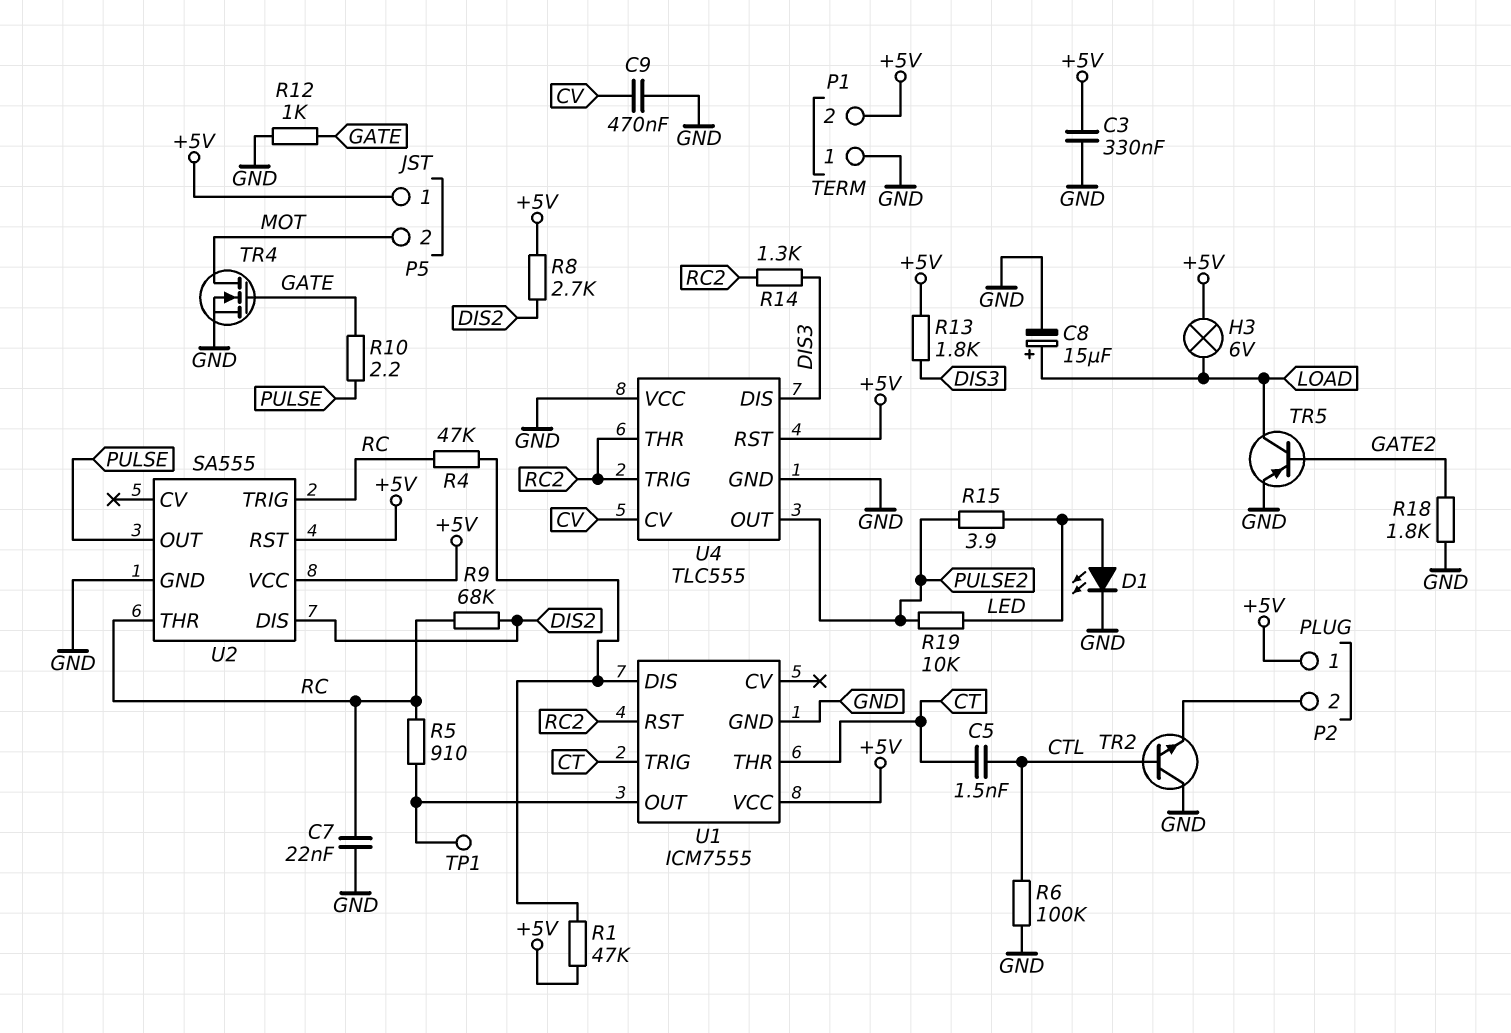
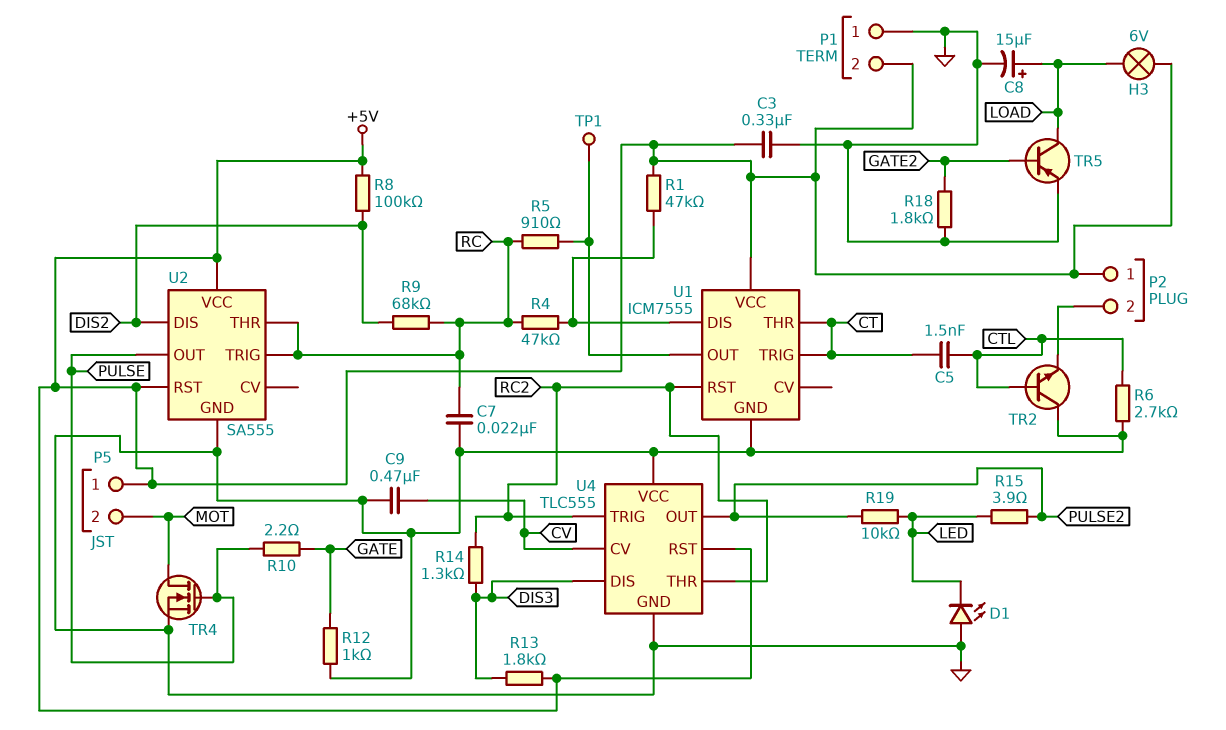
D1: LED (A LED, K GND) -> LED (A GND, K LED)
R6: 100k (CTL, GND) -> 2.7k (CTL, GND)
R8: 2.7k (+5V, DIS2) -> 100k (+5V, DIS2)
TR4: NMOS (G GATE, D MOT, S GND) -> NMOS (G PULSE, D MOT, S GND)

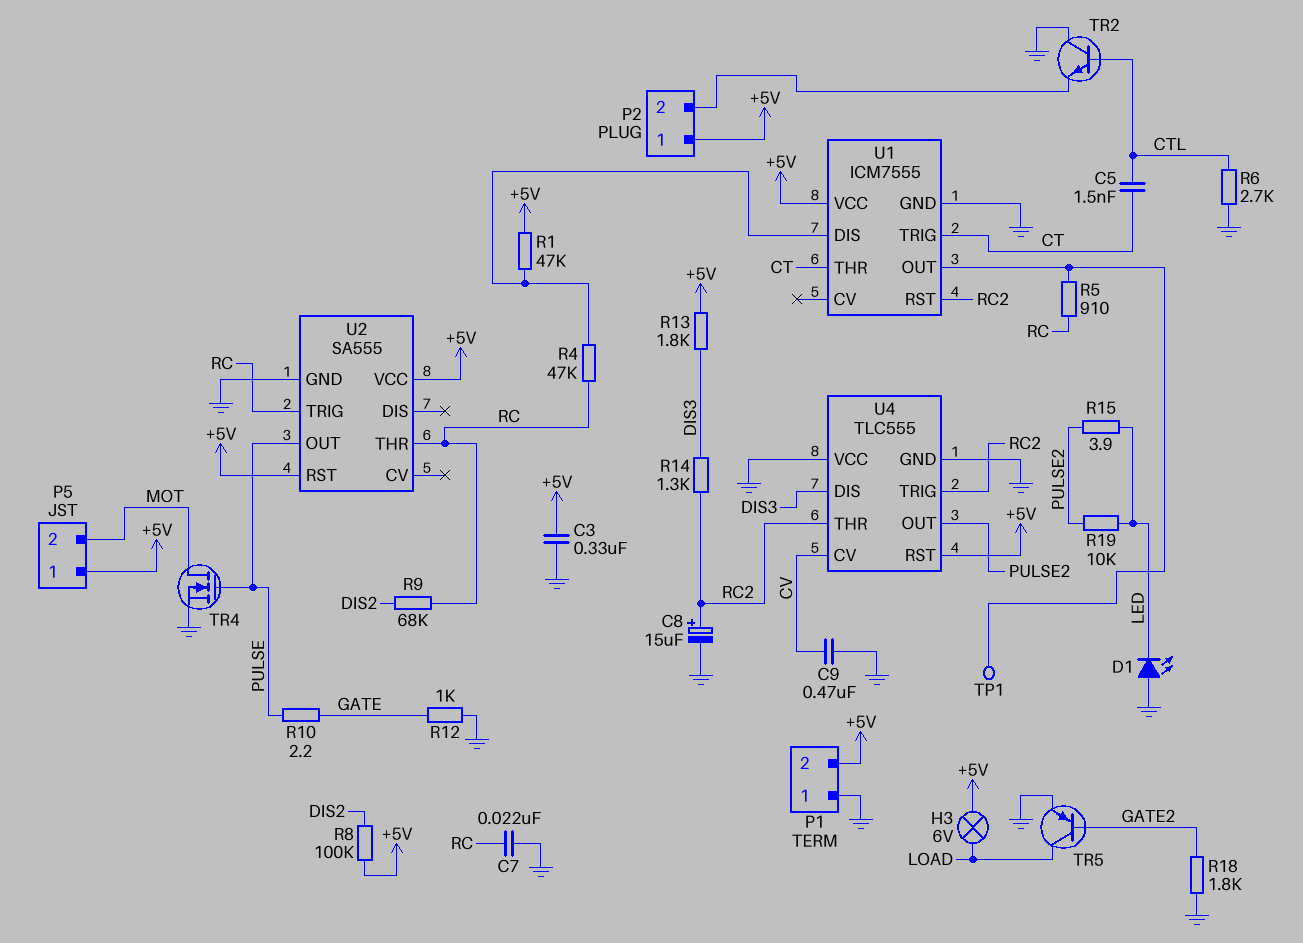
C8: 15uF (plus LOAD, minus GND) -> 15uF (plus RC2, minus GND)
U2 pin DIS: DIS2 -> none

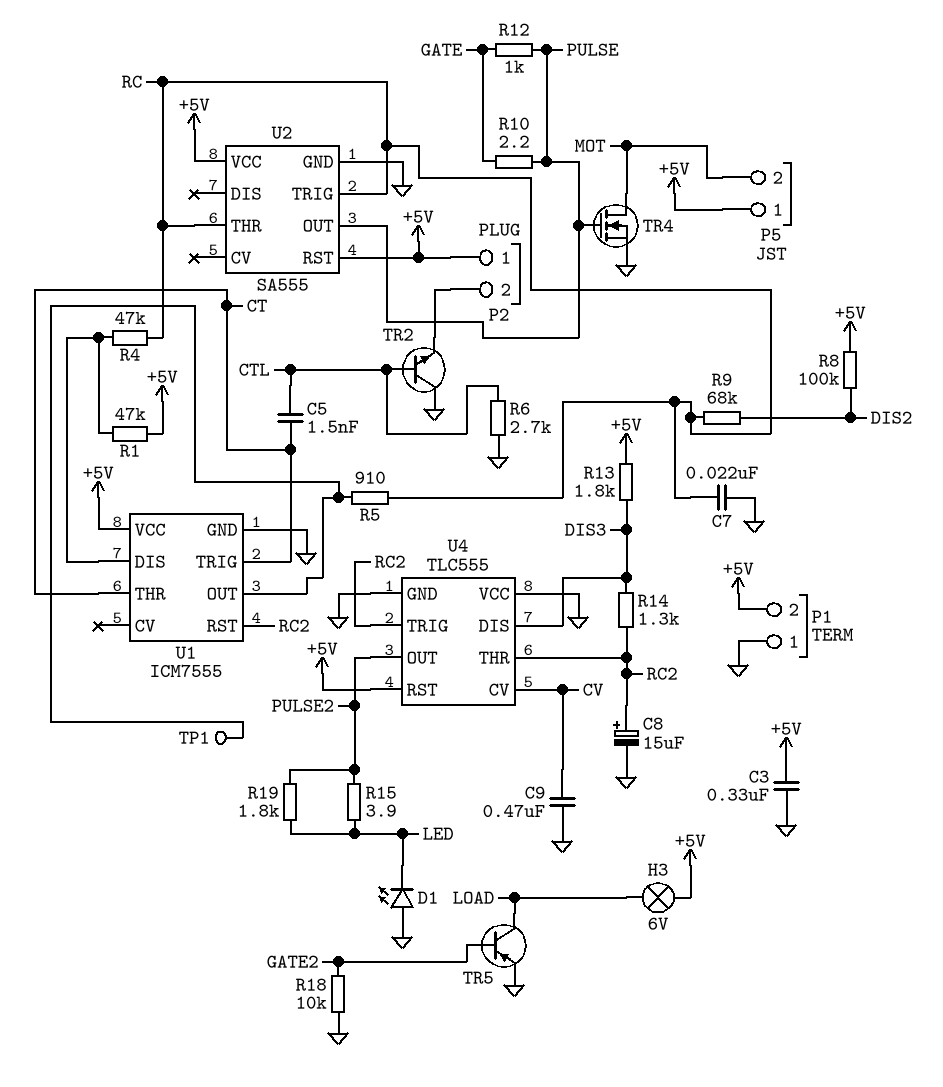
R12: 1k (GATE, GND) -> 1k (GATE, PULSE)
R18: 1.8k (GATE2, GND) -> 10k (GATE2, GND)
R19: 10k (LED, PULSE2) -> 1.8k (LED, PULSE2)

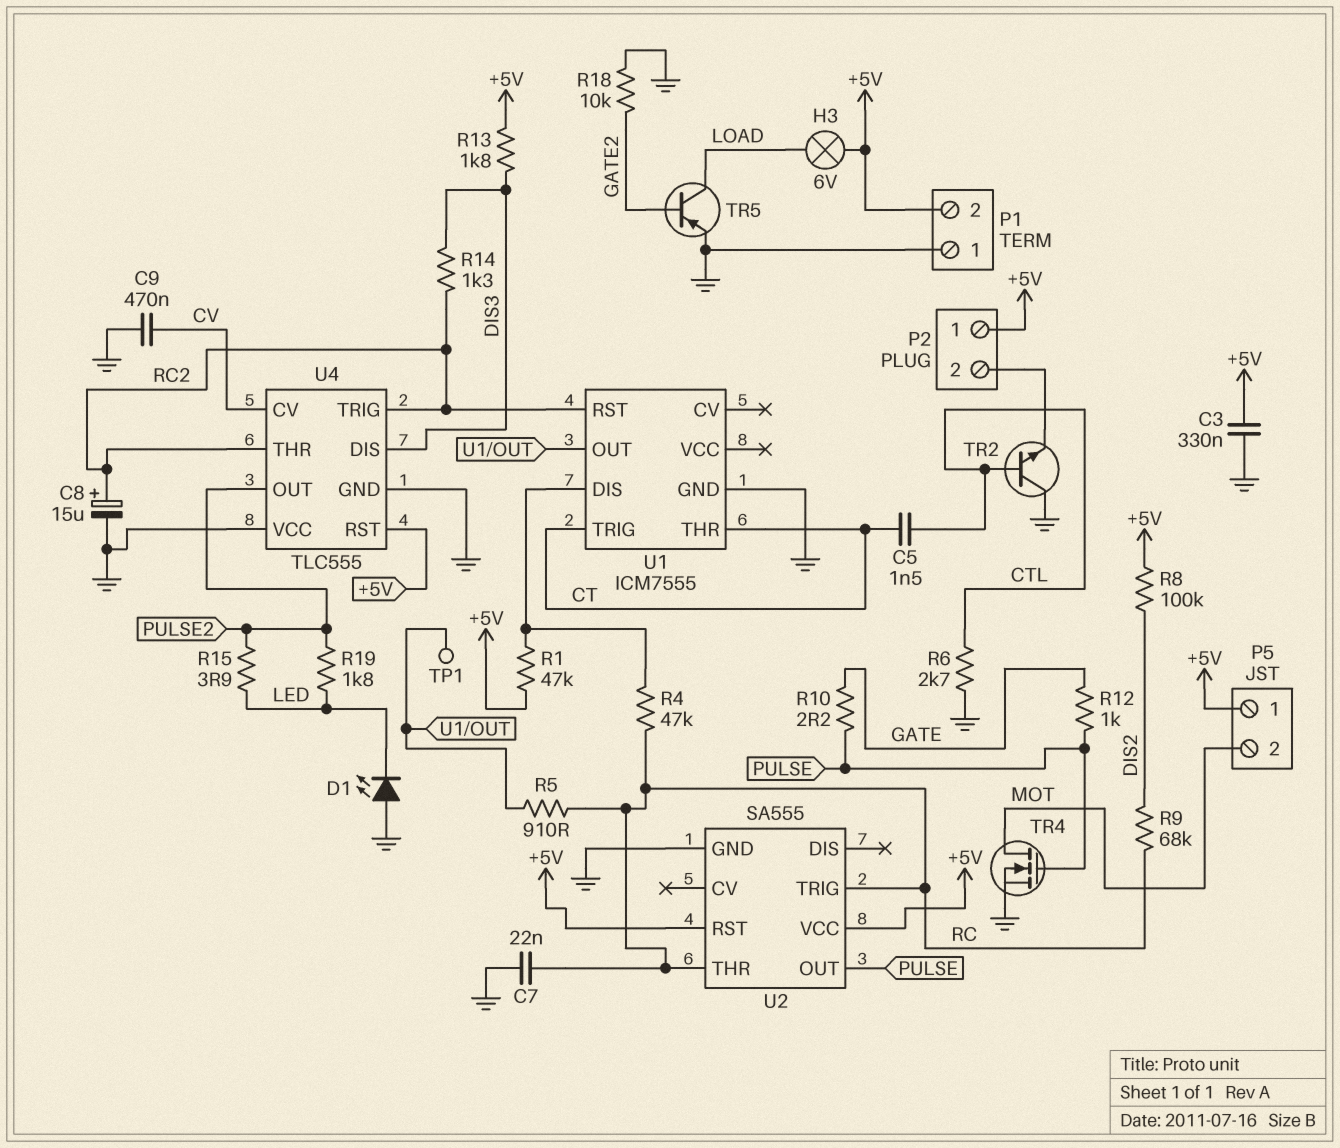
U1 pin VCC: +5V -> none

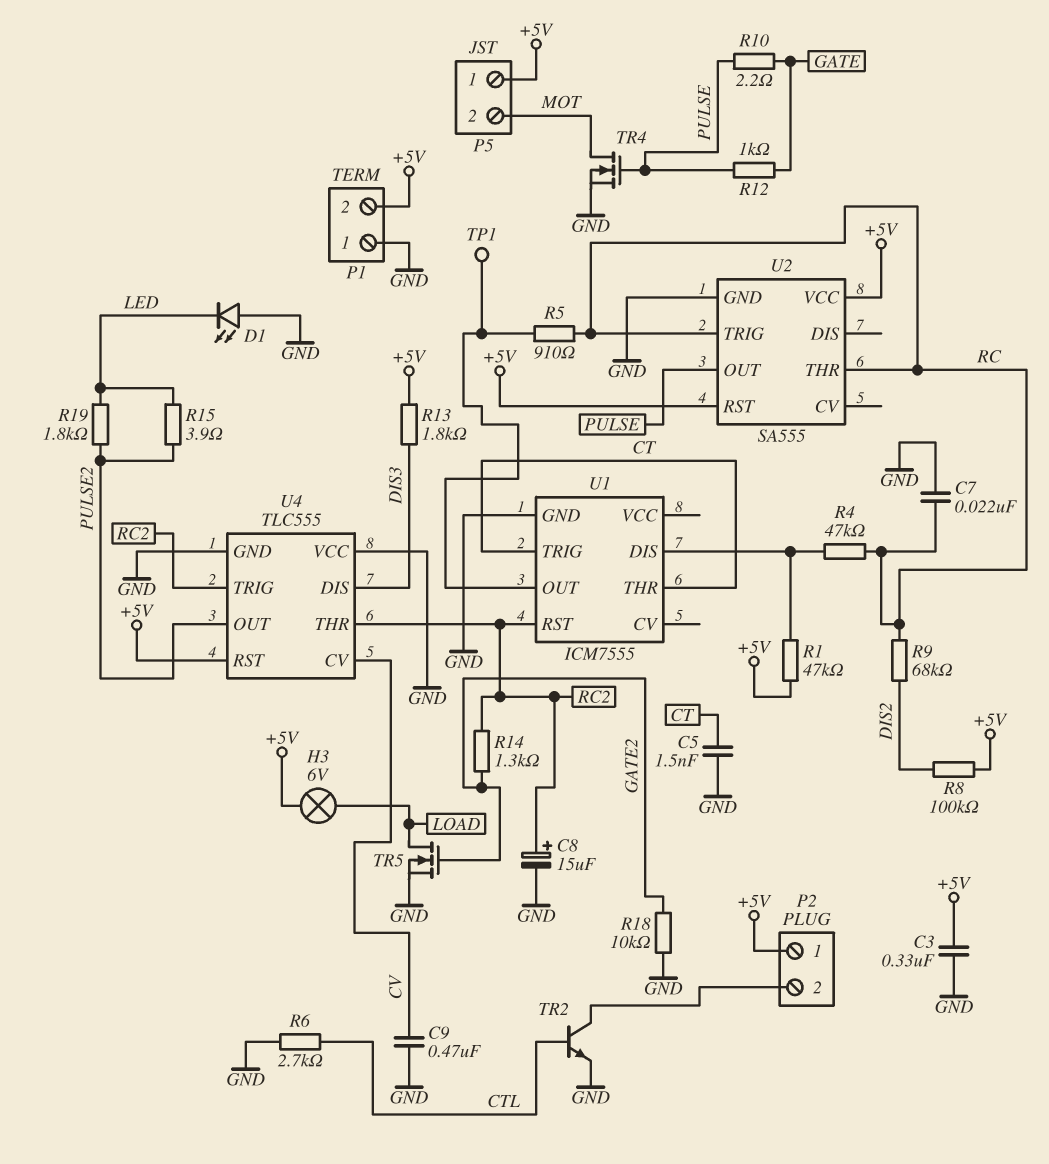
C5: 1.5nF (CT, CTL) -> 1.5nF (CT, GND)
R14: 1.3k (DIS3, RC2) -> 1.3k (GATE2, RC2)
TR2: NPN (B CTL, C GND, E P2/2) -> NPN (B CTL, C P2/2, E GND)
TR5: PNP (B GATE2, C LOAD, E GND) -> NMOS (G GATE2, D LOAD, S GND)

